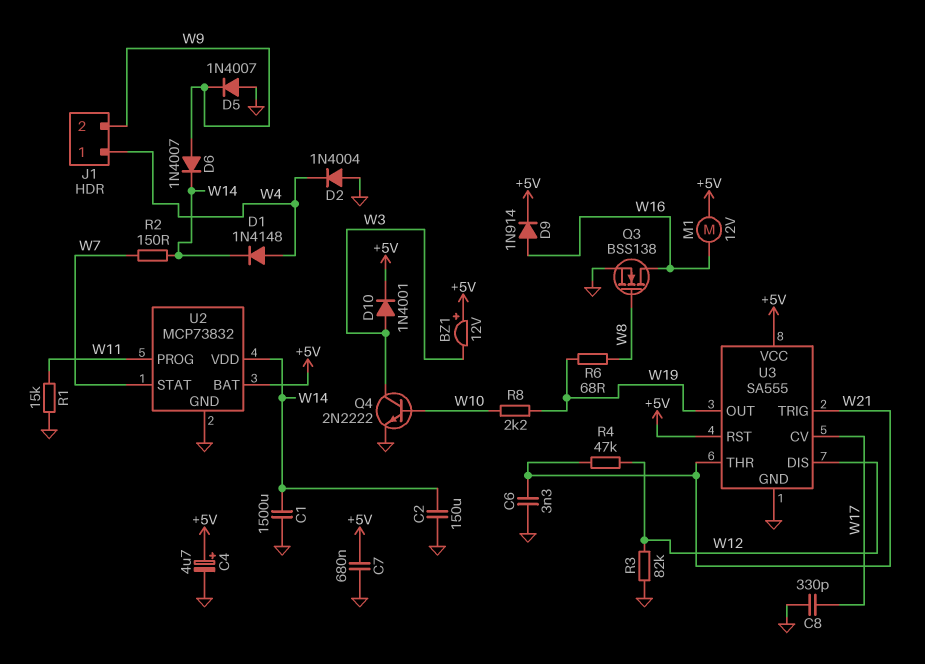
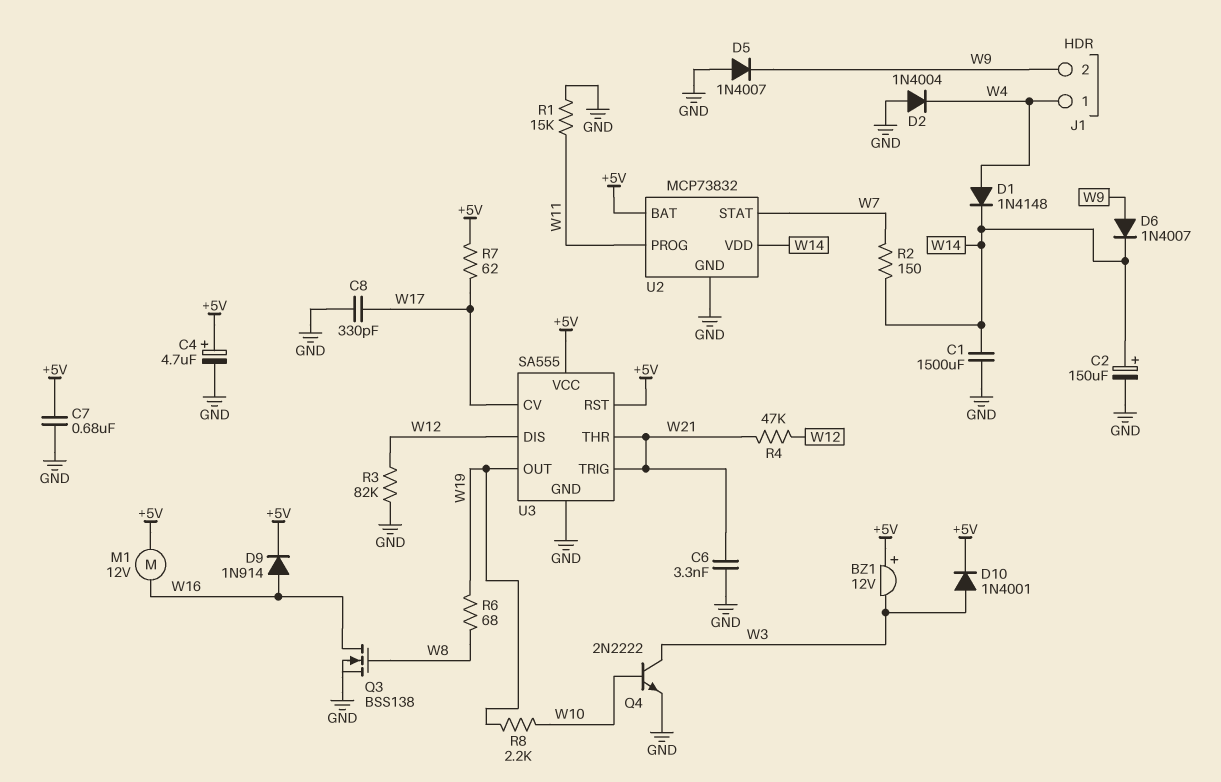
C2: 150uF (GND, W14) -> 150uF (plus W14, minus GND)
R7: none -> 62 (+5V, W17)

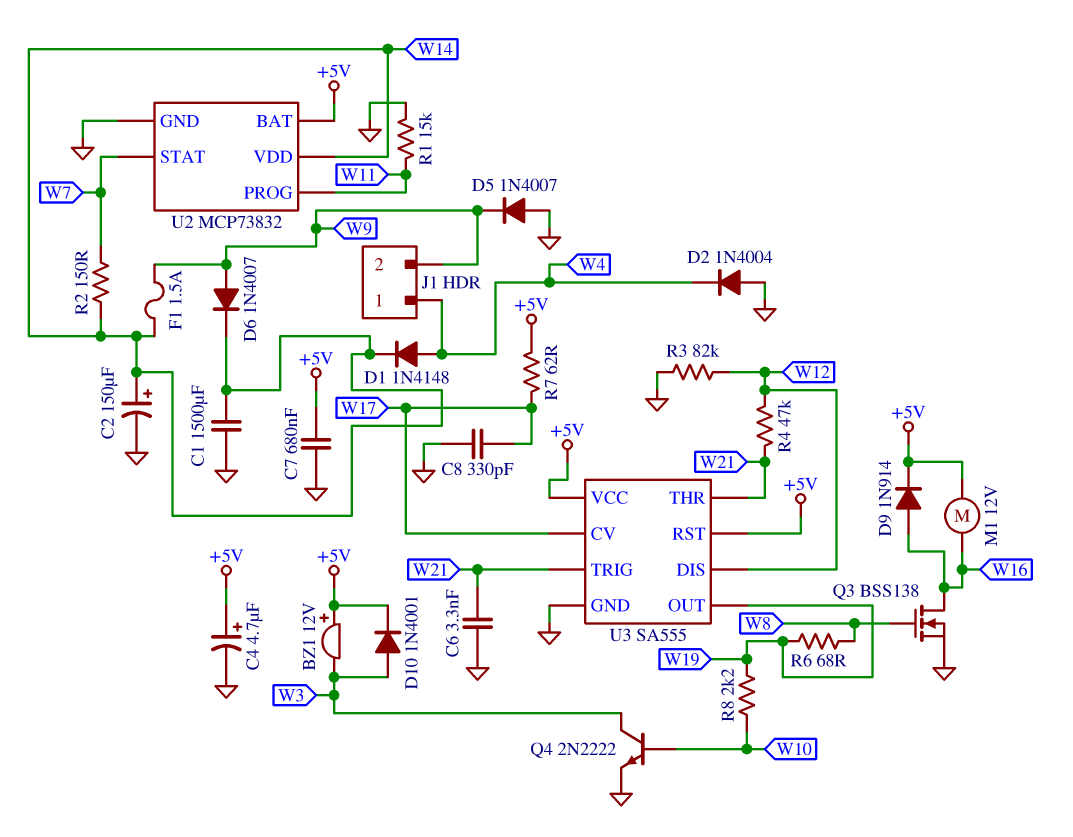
F1: none -> 1.5A (W9, W14)

